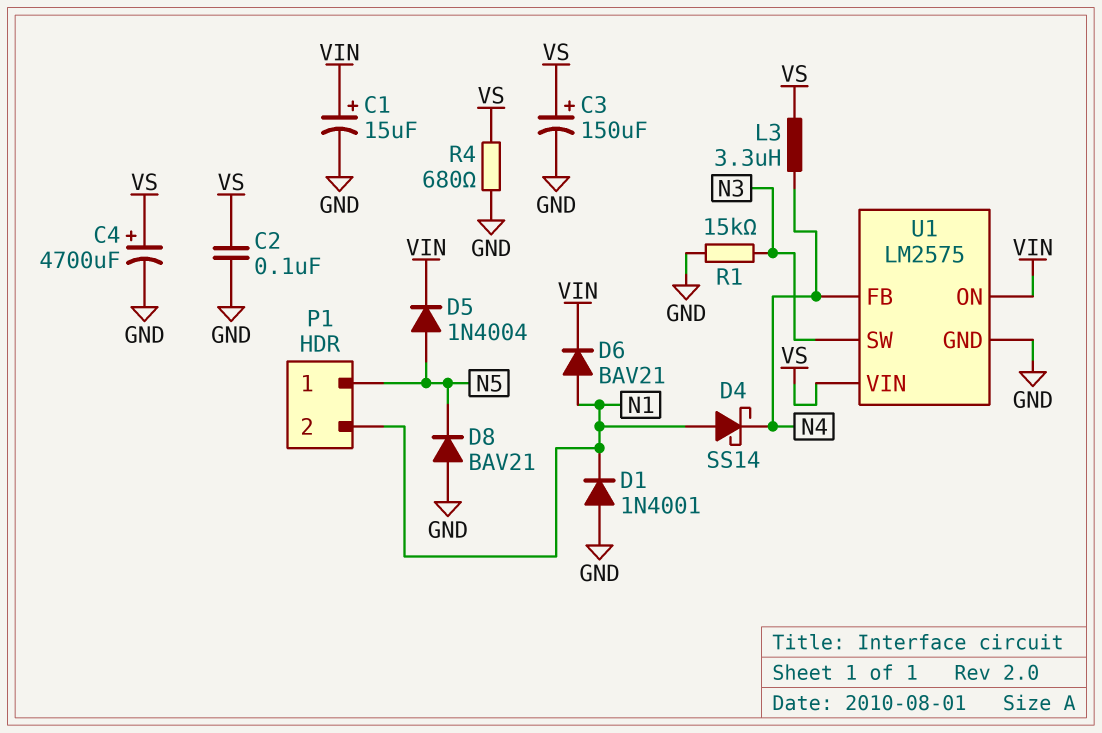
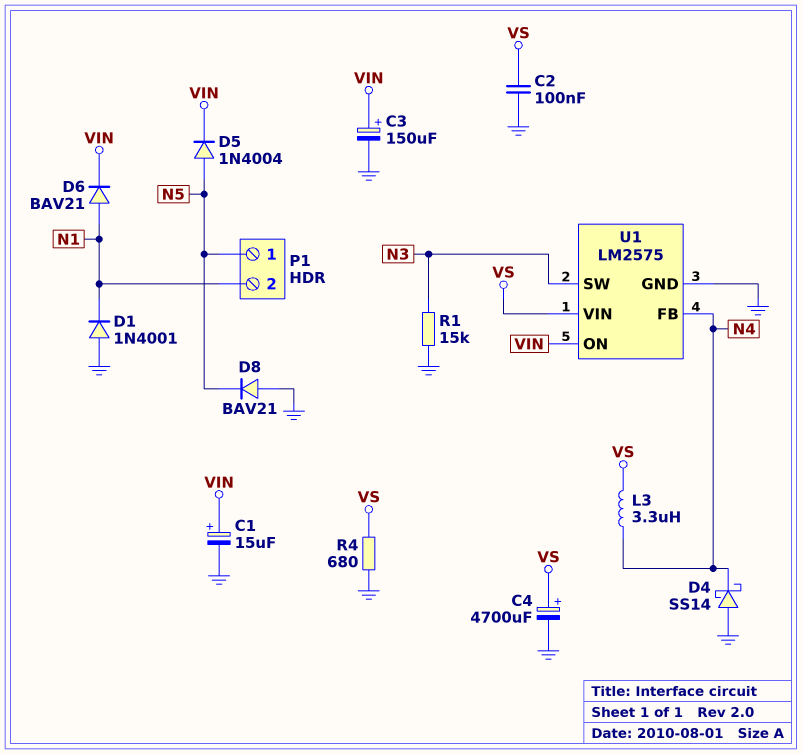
C3: 150uF (plus VS, minus GND) -> 150uF (plus VIN, minus GND)
D4: schottky SS14 (A N1, K N4) -> schottky SS14 (A GND, K N4)

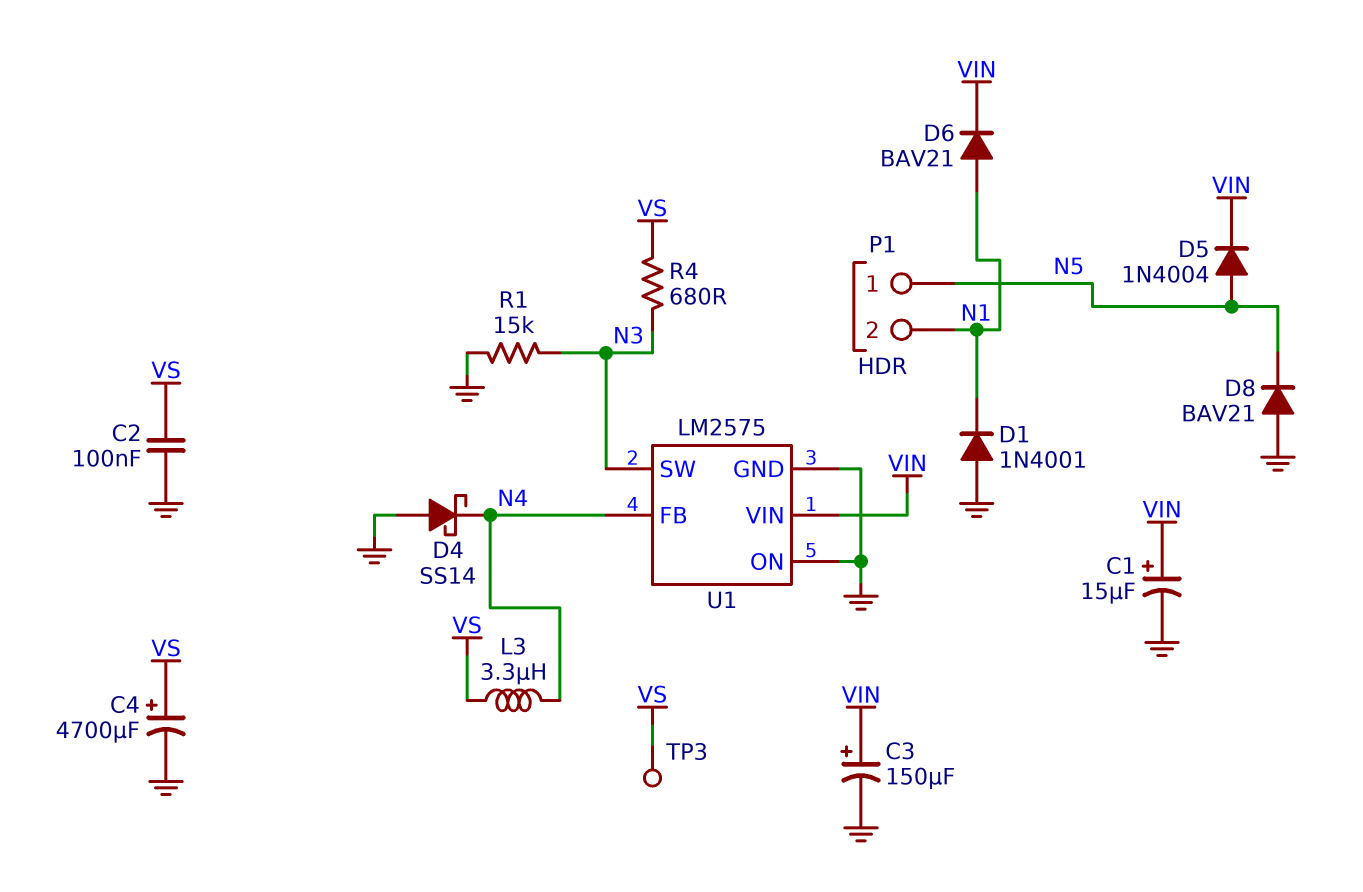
R4: 680 (GND, VS) -> 680 (N3, VS)
TP3: none -> test point (VS)
U1 pin ON: VIN -> GND
U1 pin VIN: VS -> VIN

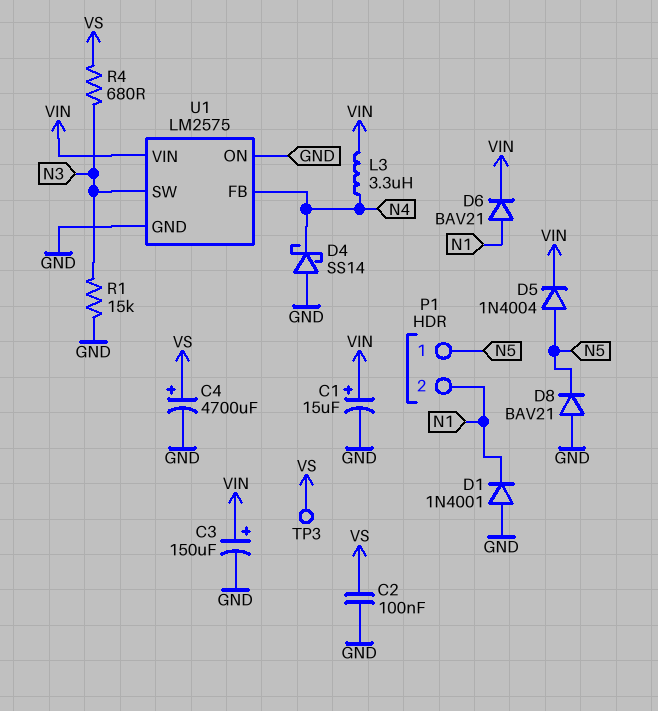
L3: 3.3uH (N4, VS) -> 3.3uH (N4, VIN)

